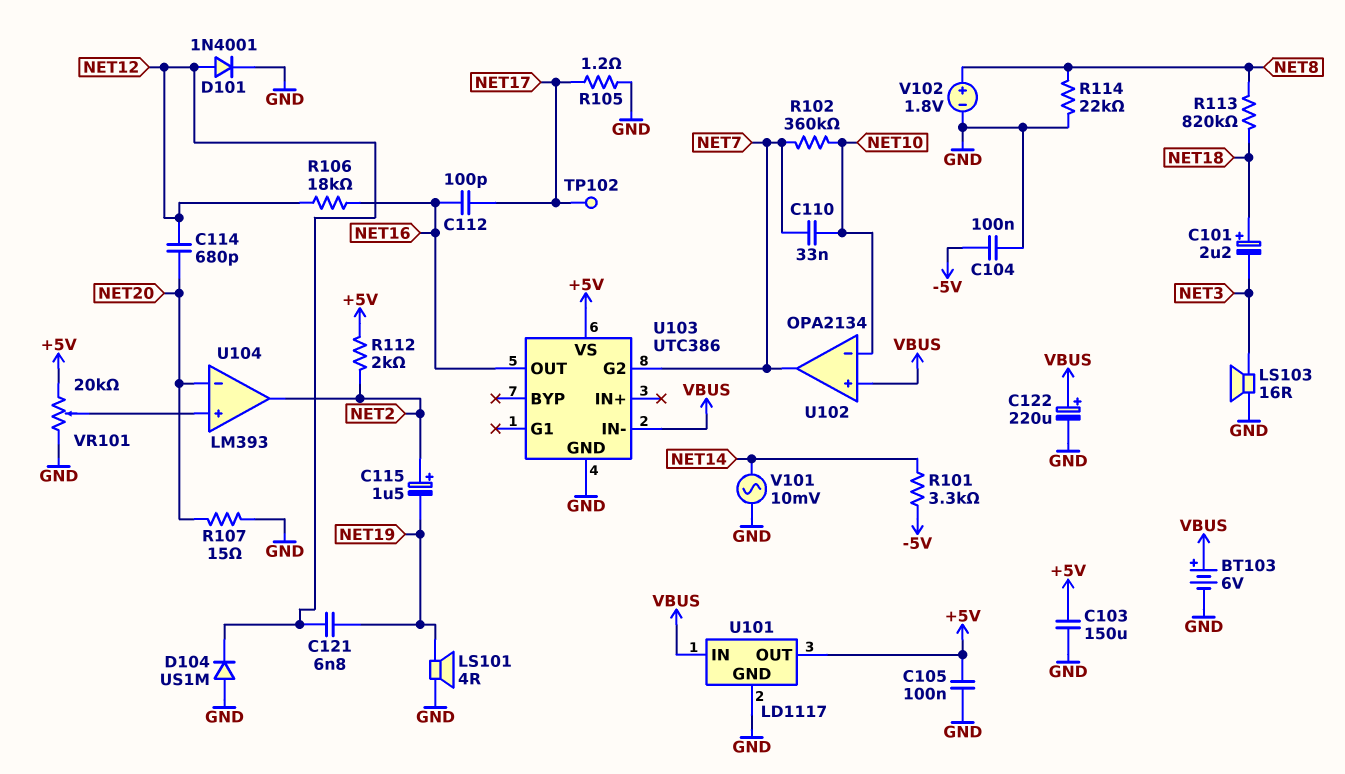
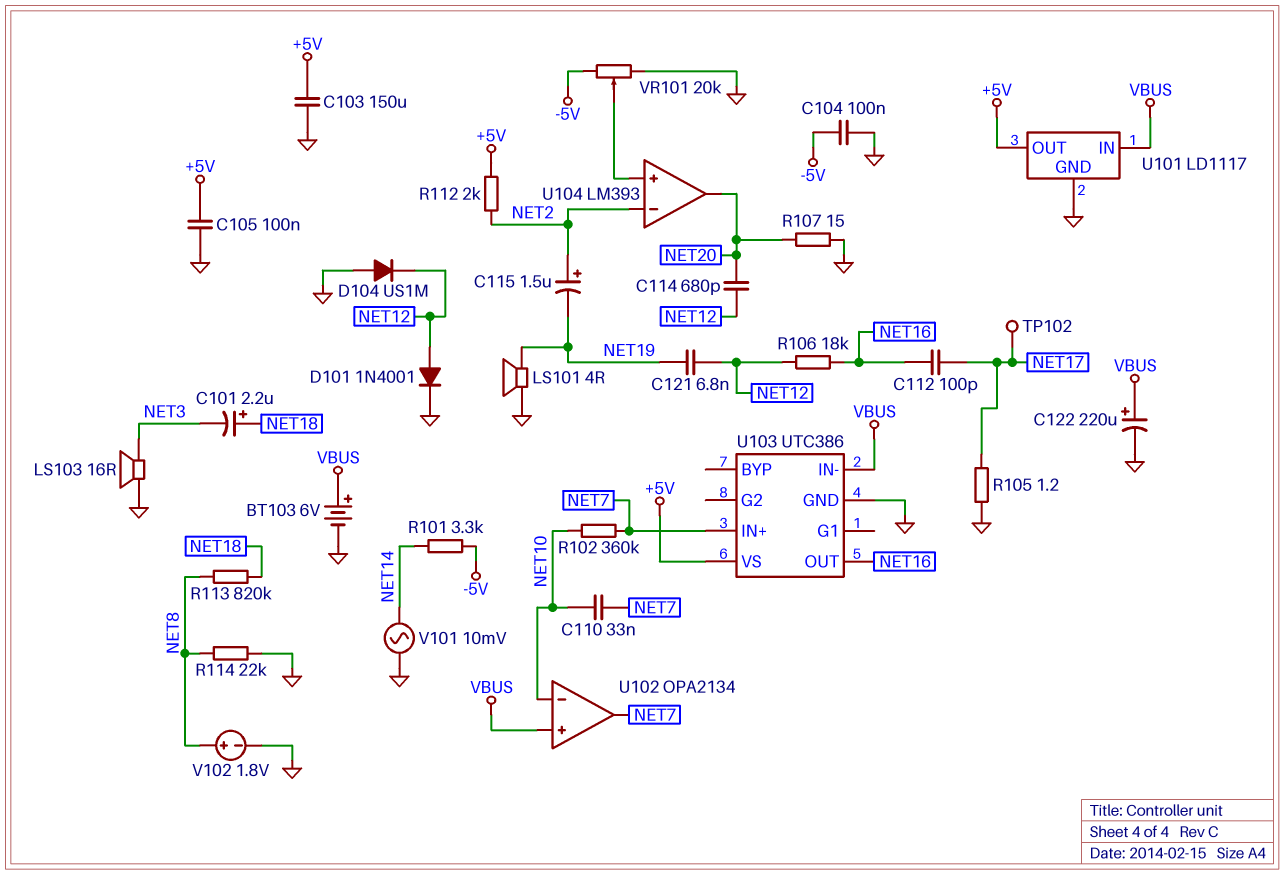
U103 pin G2: NET7 -> none
U103 pin IN+: none -> NET7
U104 pin in-: NET20 -> NET2
U104 pin out: NET2 -> NET20
VR101: 20k (+5V, GND, wiper U104/in+) -> 20k (-5V, GND, wiper U104/in+)

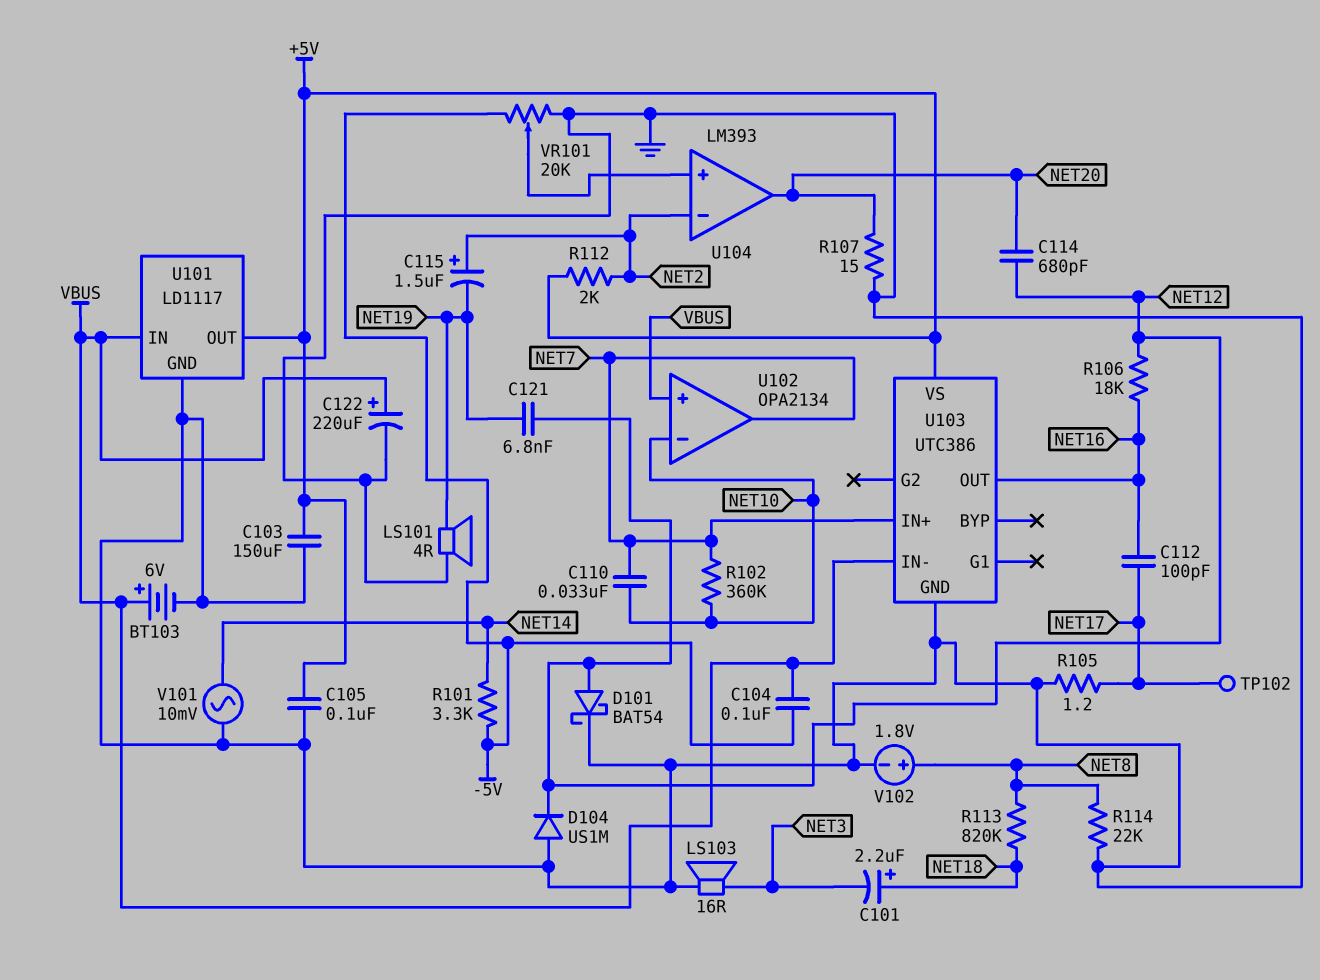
C104: 100nF (-5V, GND) -> 100nF (-5V, VBUS)
D101: diode 1N4001 (A NET12, K GND) -> schottky BAT54 (A NET12, K GND)

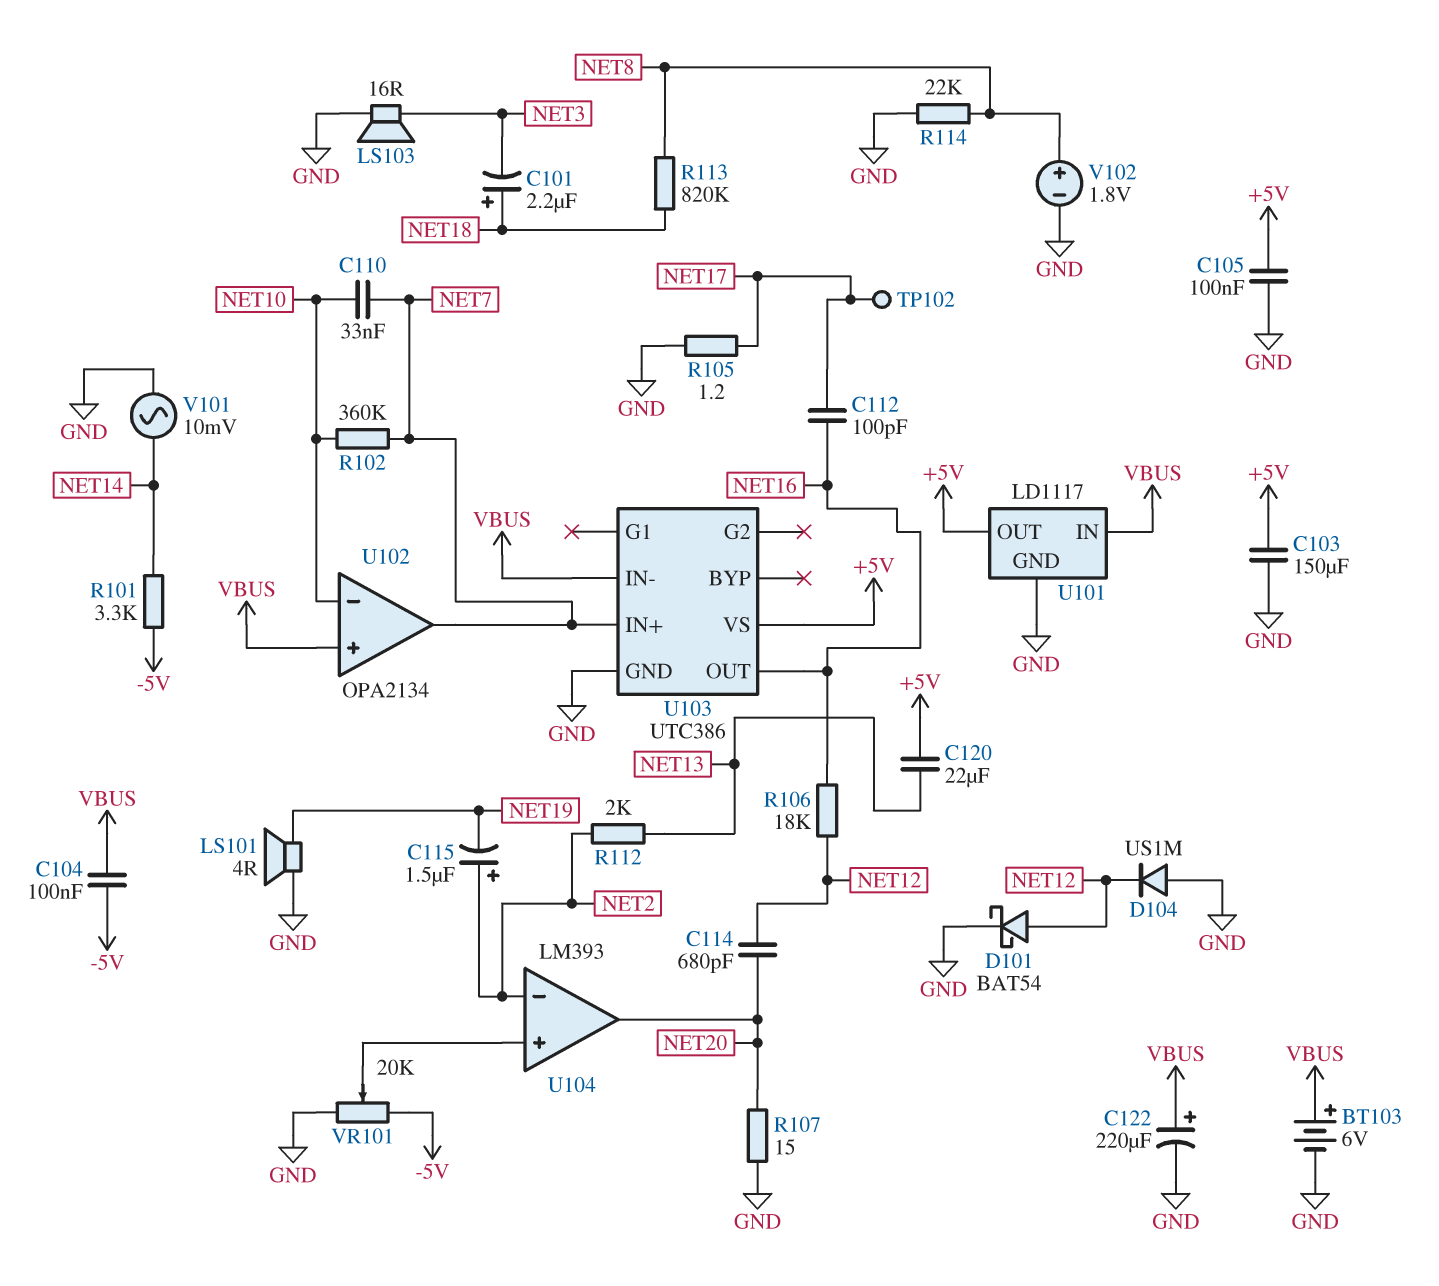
C120: none -> 22uF (+5V, NET13)
C121: 6.8nF (NET12, NET19) -> none
R112: 2k (+5V, NET2) -> 2k (NET2, NET13)

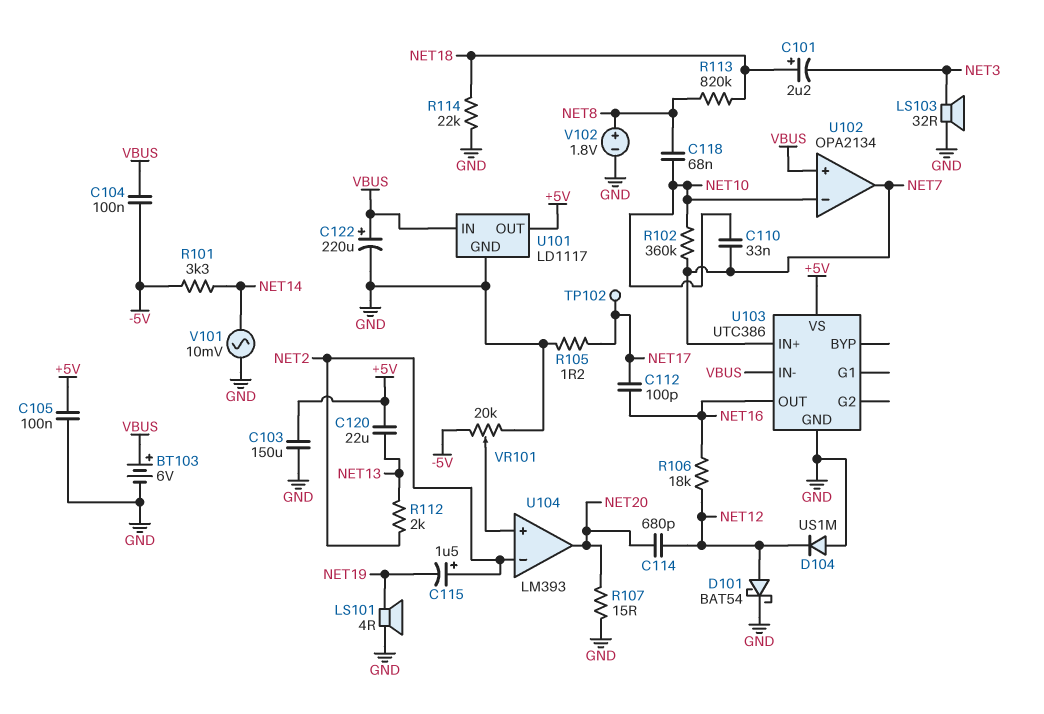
C118: none -> 68nF (NET8, NET10)
LS103: speaker 16R (GND, NET3) -> speaker 32R (GND, NET3)
R114: 22k (GND, NET8) -> 22k (GND, NET18)

